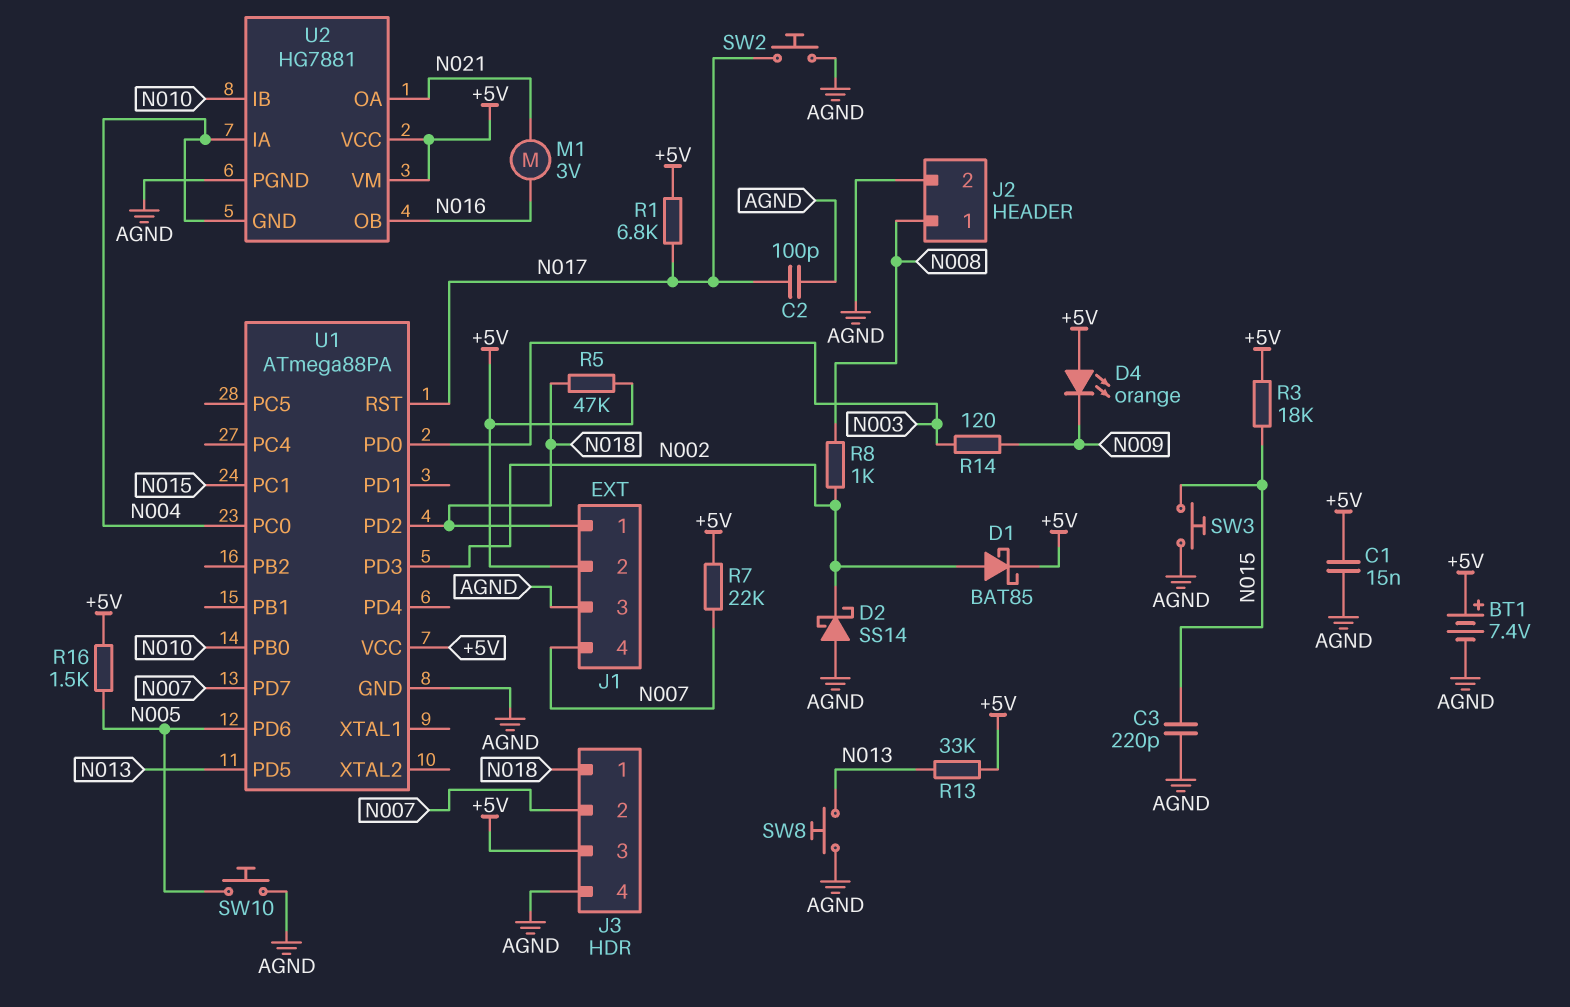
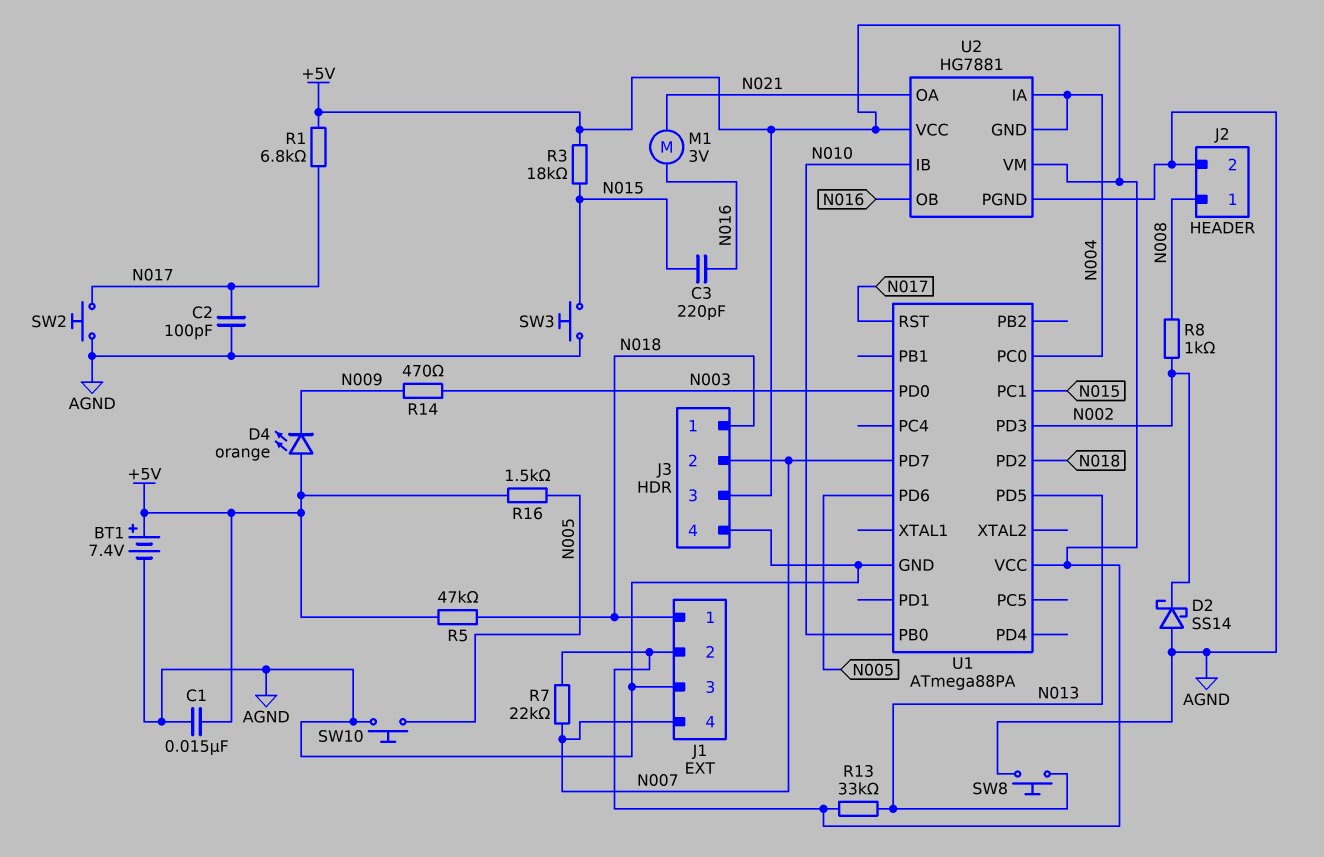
C3: 220pF (AGND, N015) -> 220pF (N015, N016)
D1: schottky BAT85 (A N002, K +5V) -> none
R14: 120 (N003, N009) -> 470 (N003, N009)

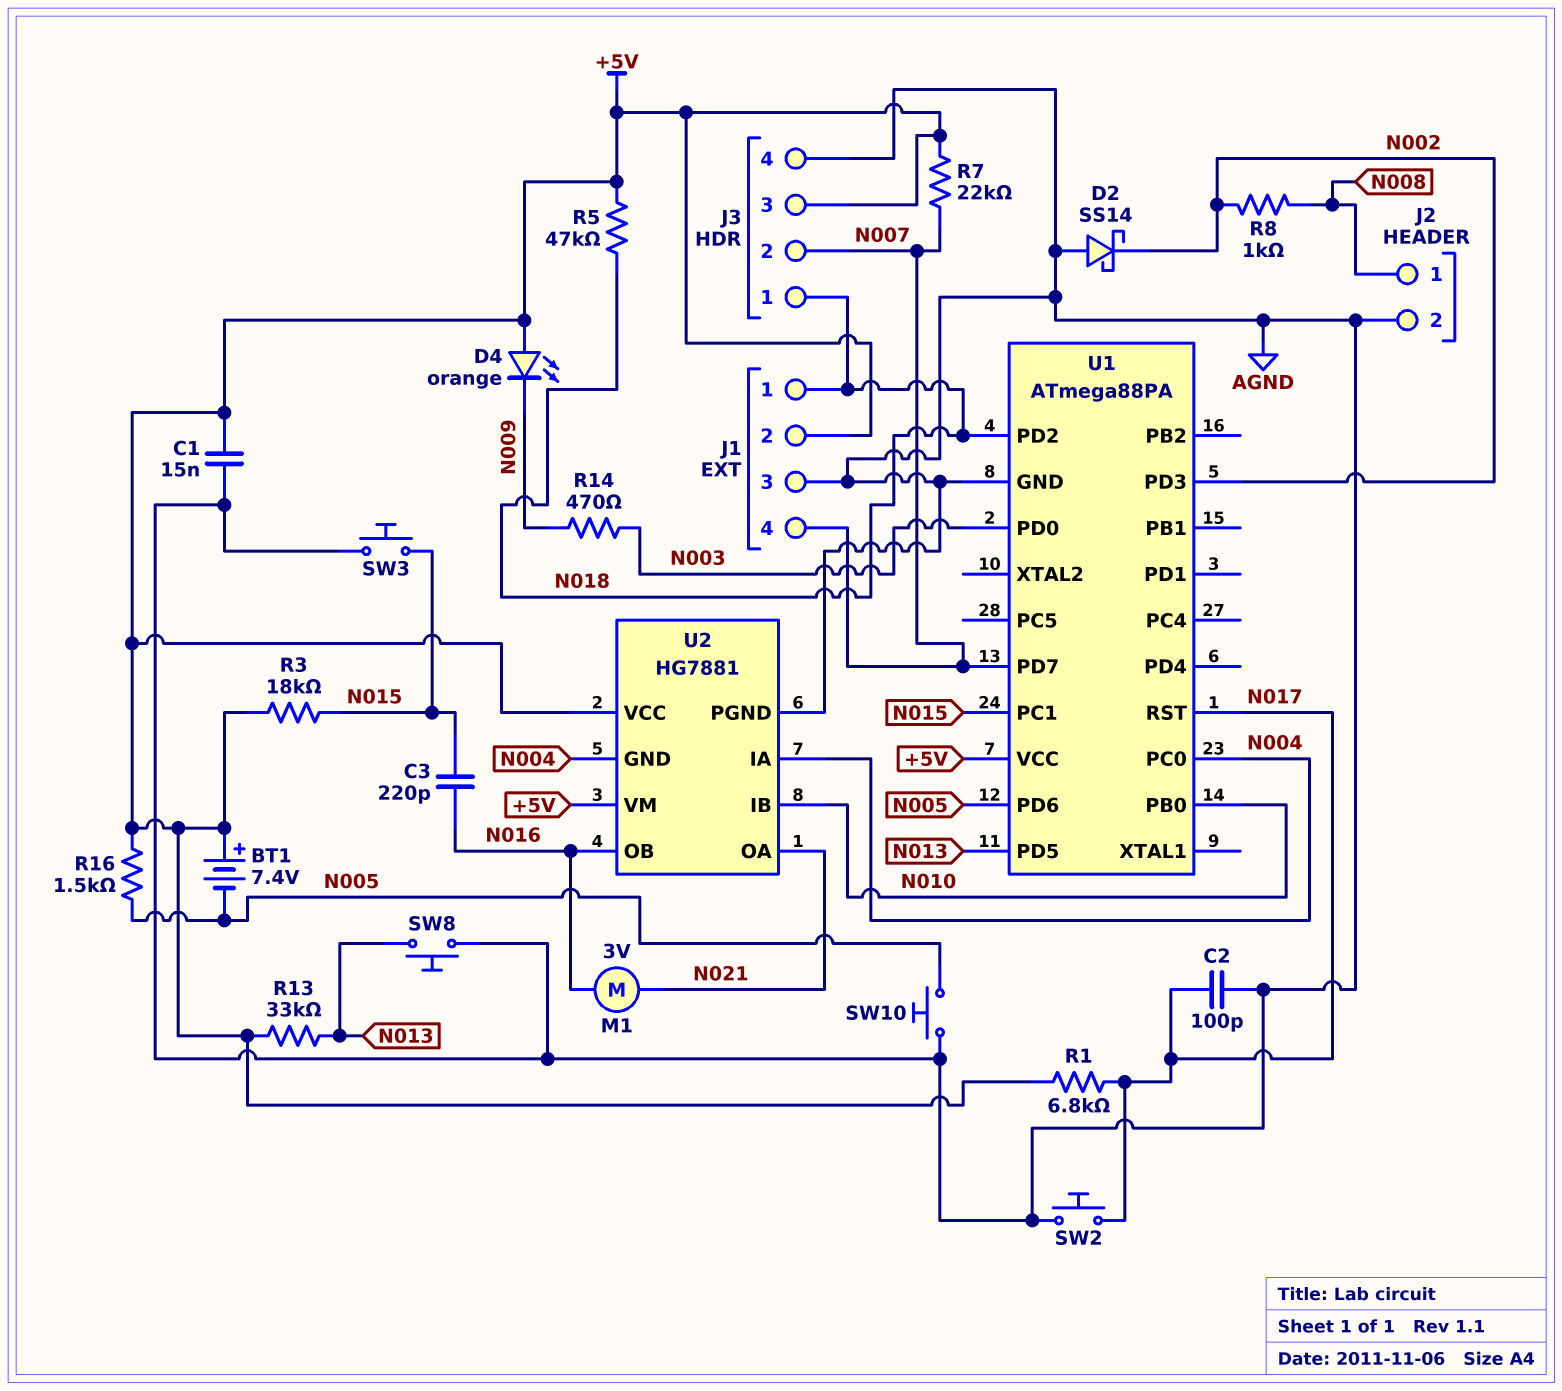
BT1: 7.4V (plus +5V, minus AGND) -> 7.4V (plus +5V, minus N005)

